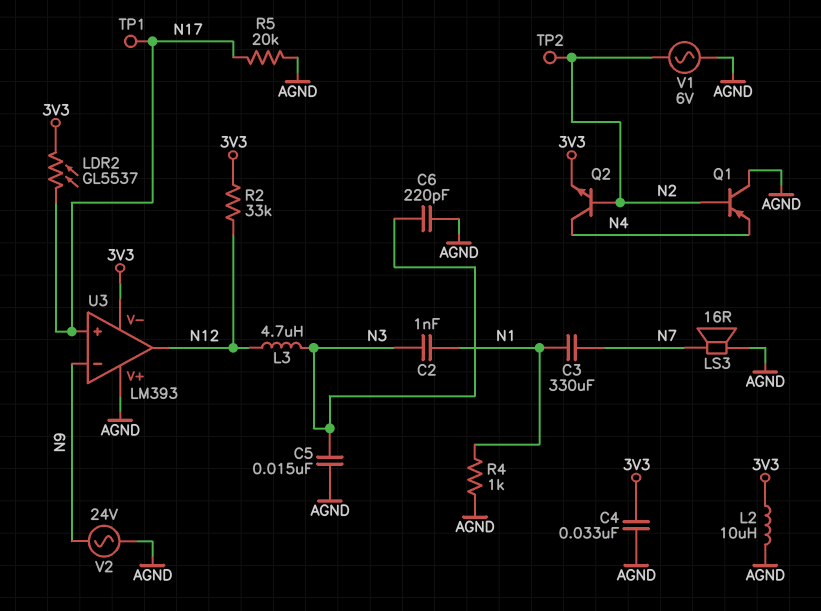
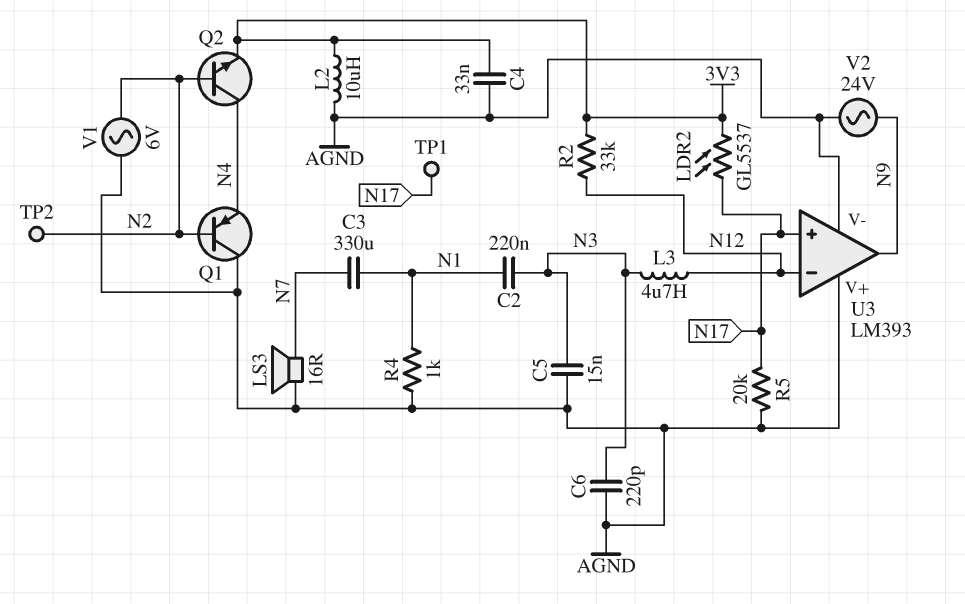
C2: 1nF (N1, N3) -> 220nF (N1, N3)
U3 pin V-: 3V3 -> AGND
U3 pin in-: N9 -> N12
U3 pin out: N12 -> N9

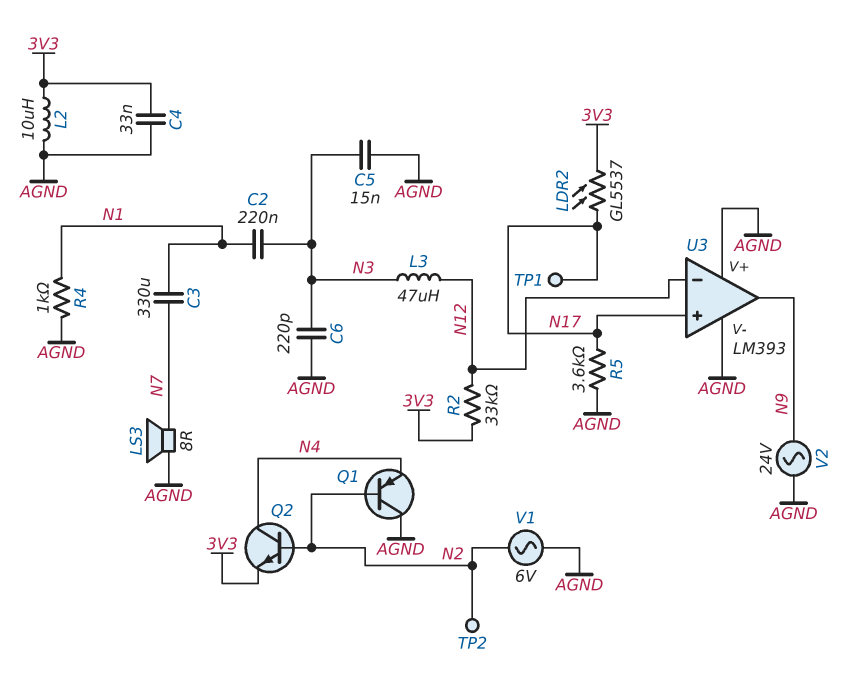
L3: 4.7uH (N3, N12) -> 47uH (N3, N12)
LS3: speaker 16R (AGND, N7) -> speaker 8R (AGND, N7)
R5: 20k (AGND, N17) -> 3.6k (AGND, N17)

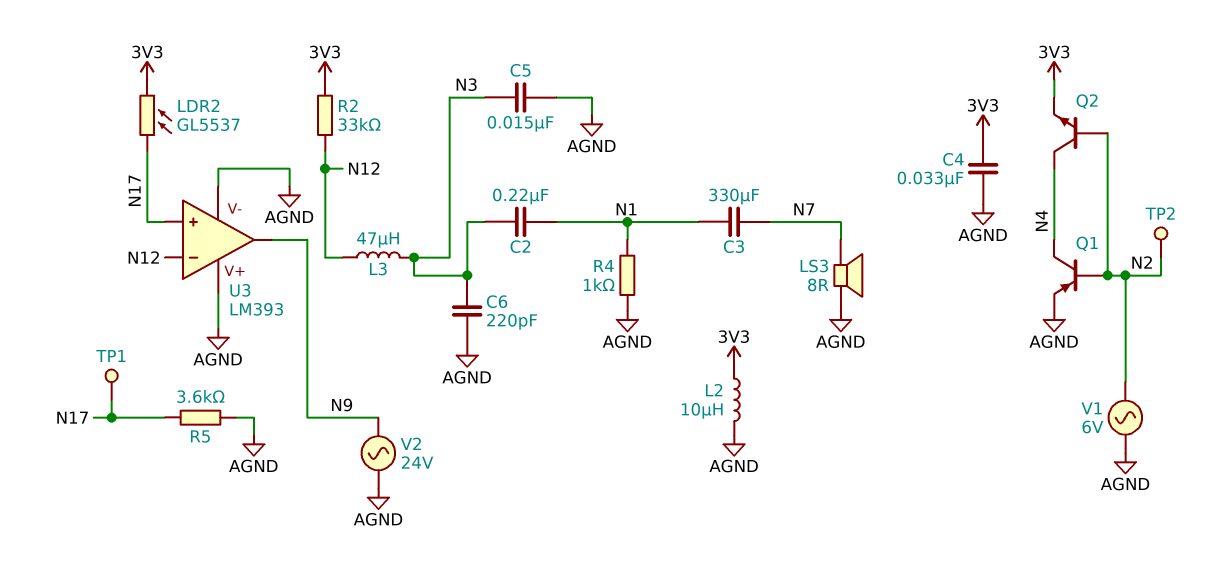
Q1: PNP (B N2, C AGND, E N4) -> PNP (B N2, C N4, E AGND)

